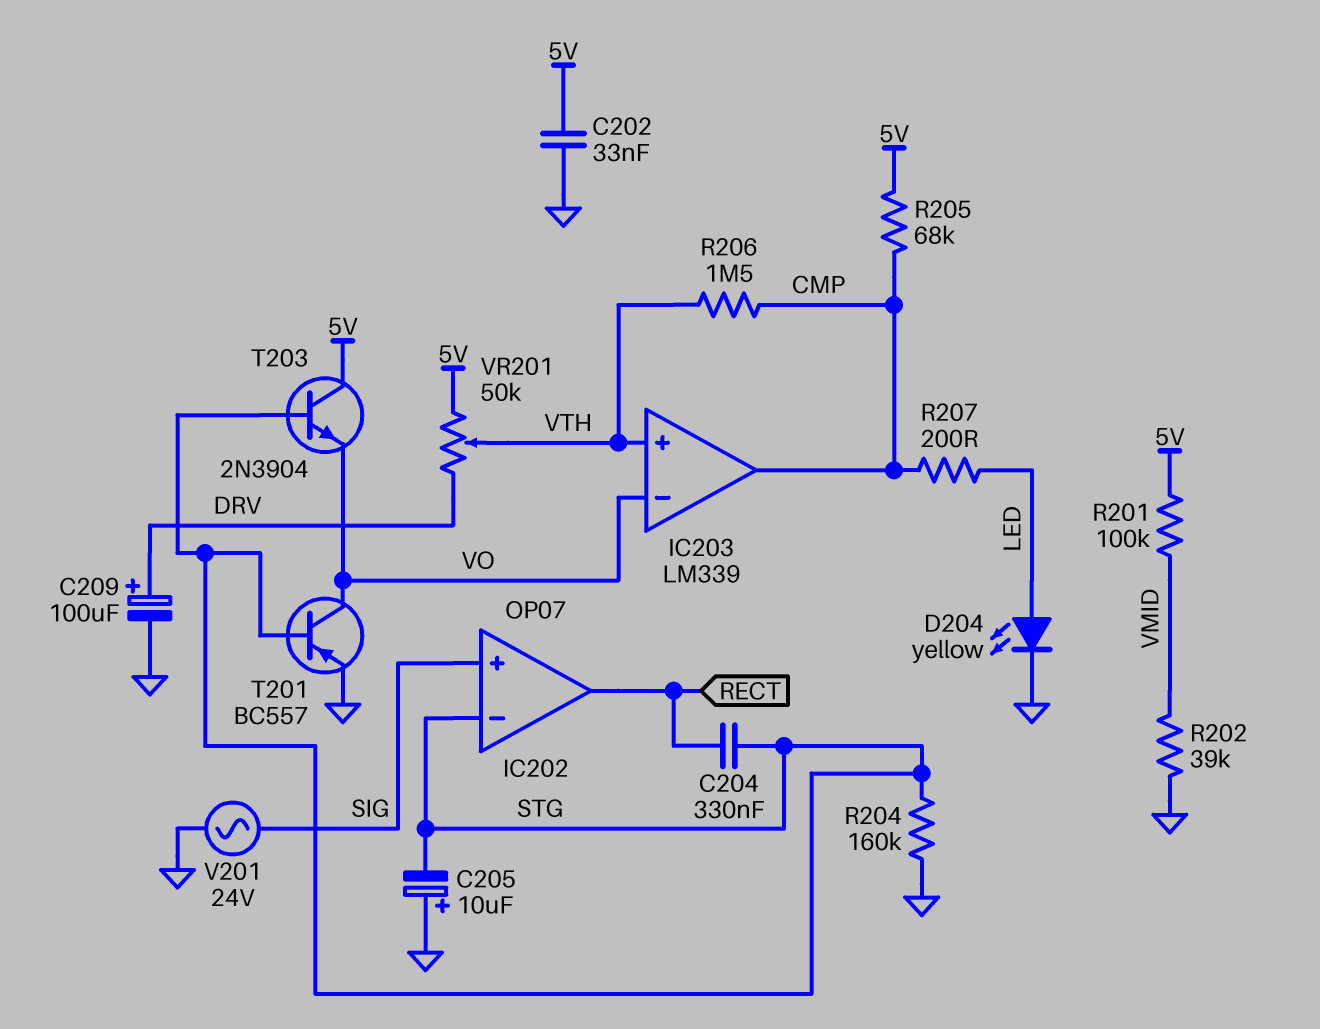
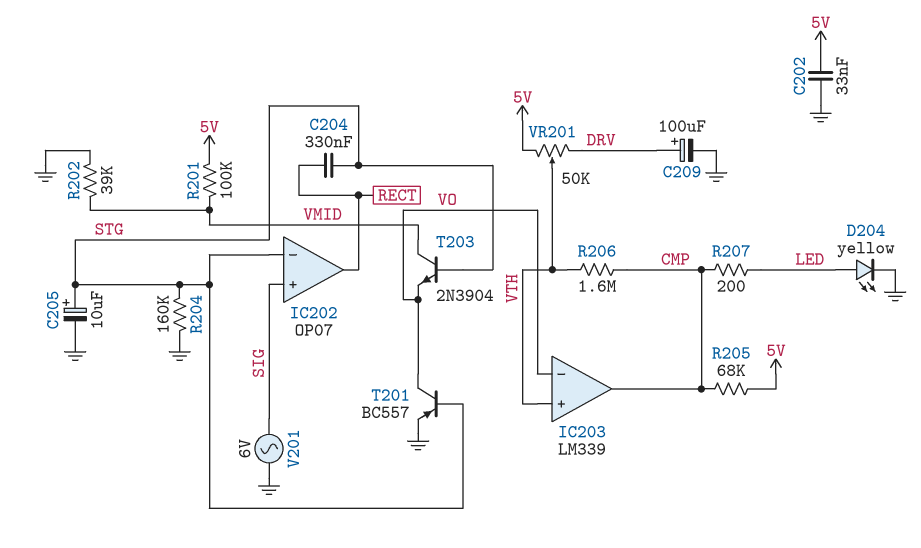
C205: 10uF (plus GND, minus STG) -> 10uF (plus STG, minus GND)
R206: 1.5M (CMP, VTH) -> 1.6M (CMP, VTH)
T203: NPN 2N3904 (B STG, C 5V, E VO) -> NPN 2N3904 (B STG, C VMID, E VO)
V201: AC 24V (GND, SIG) -> AC 6V (GND, SIG)

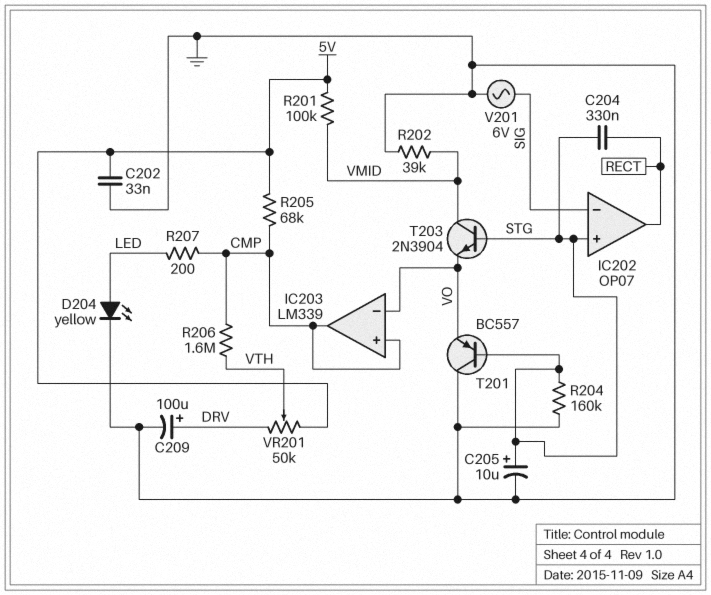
IC202 pin in+: SIG -> STG
IC202 pin in-: STG -> SIG
IC203 pin in+: VTH -> CMP
T201: PNP BC557 (B STG, C VO, E GND) -> PNP BC557 (B STG, C GND, E VO)

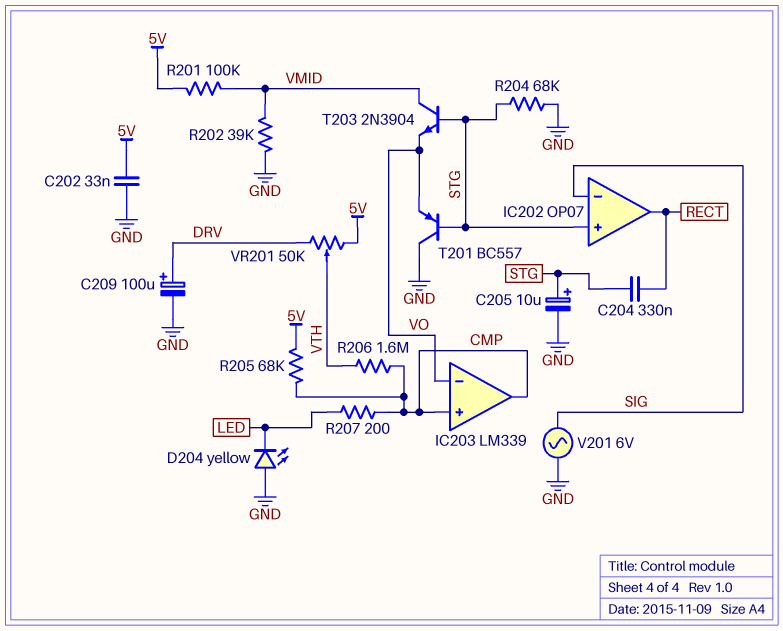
D204: LED yellow (A LED, K GND) -> LED yellow (A GND, K LED)
R204: 160k (GND, STG) -> 68k (GND, STG)

